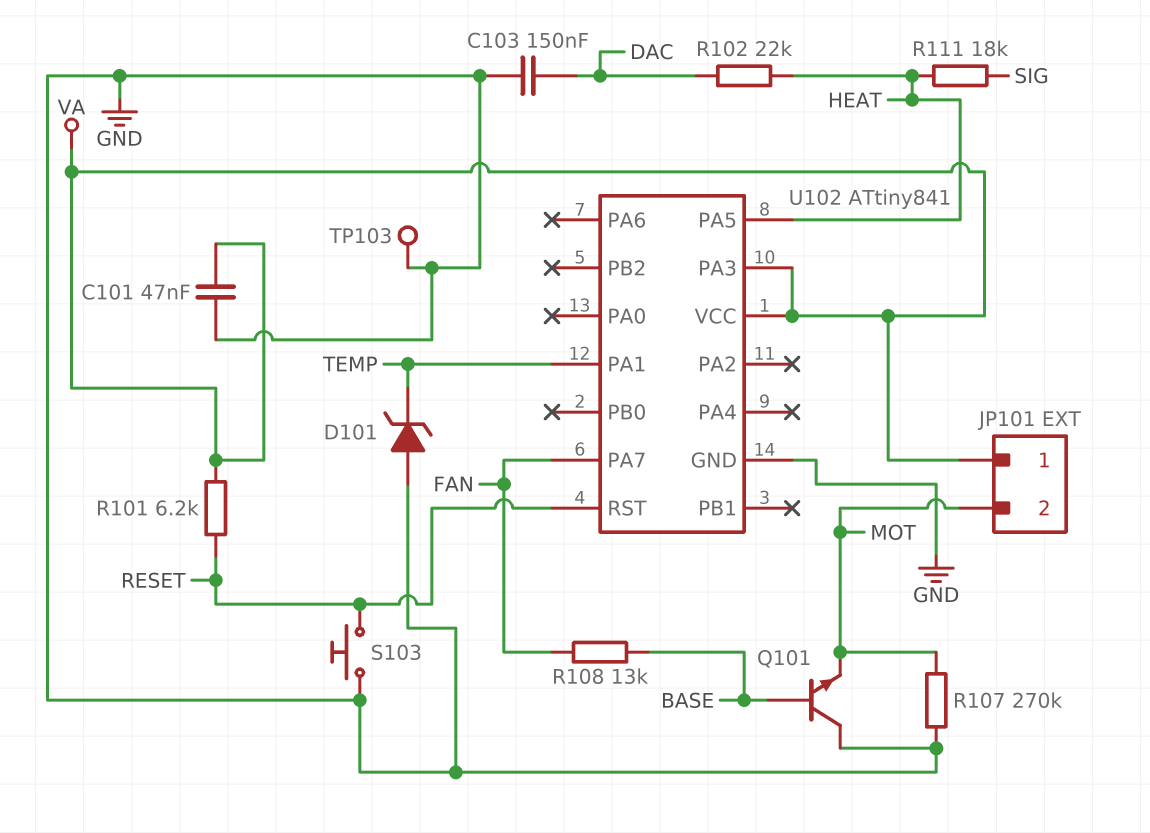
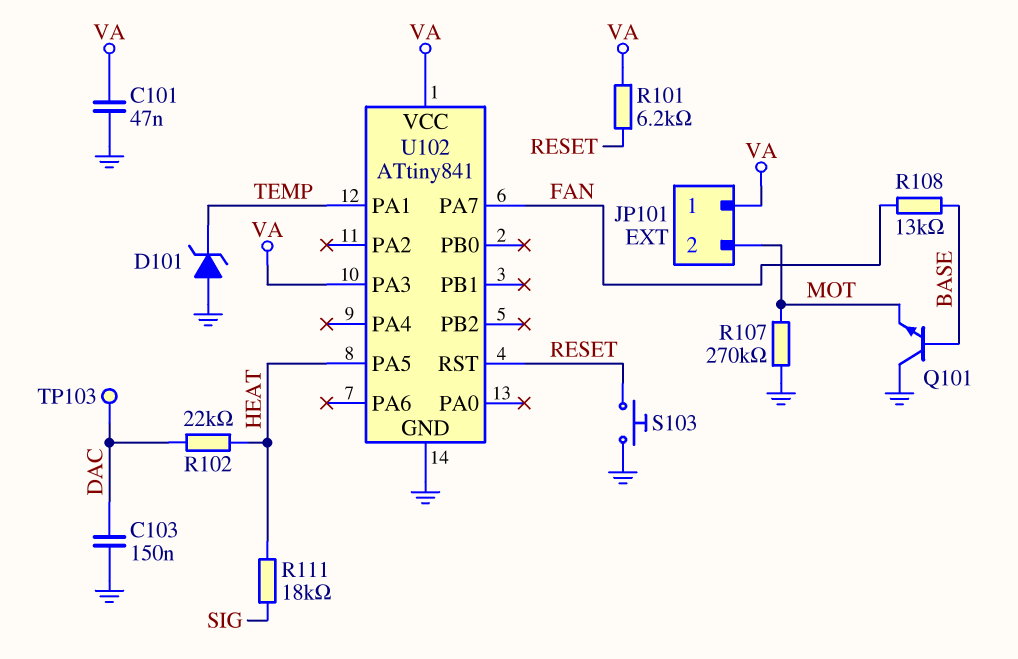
TP103: test point (GND) -> test point (DAC)

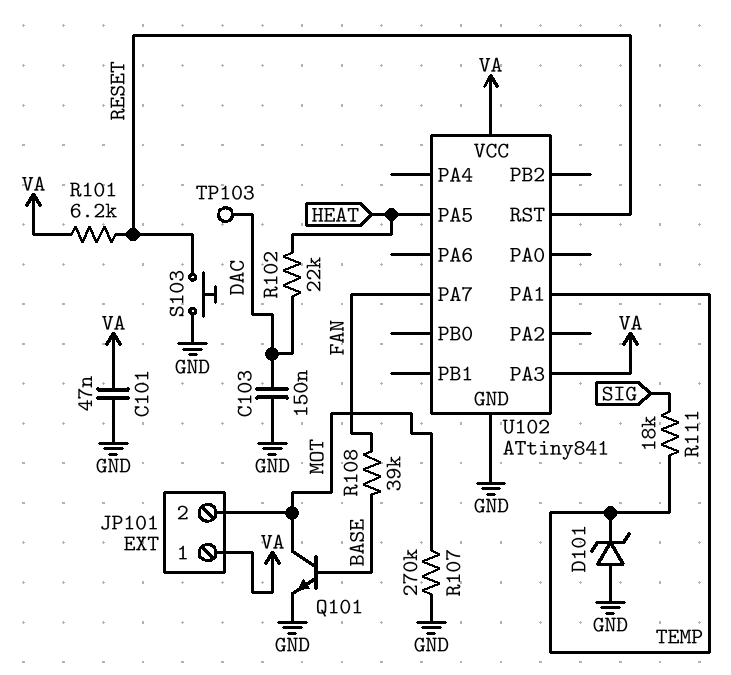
Q101: NPN (B BASE, C GND, E MOT) -> NPN (B BASE, C MOT, E GND)
R108: 13k (BASE, FAN) -> 39k (BASE, FAN)
R111: 18k (HEAT, SIG) -> 18k (SIG, TEMP)

